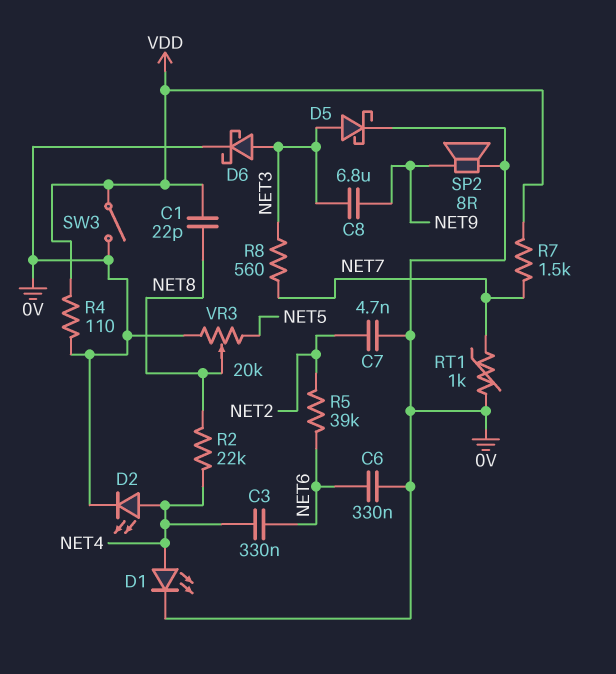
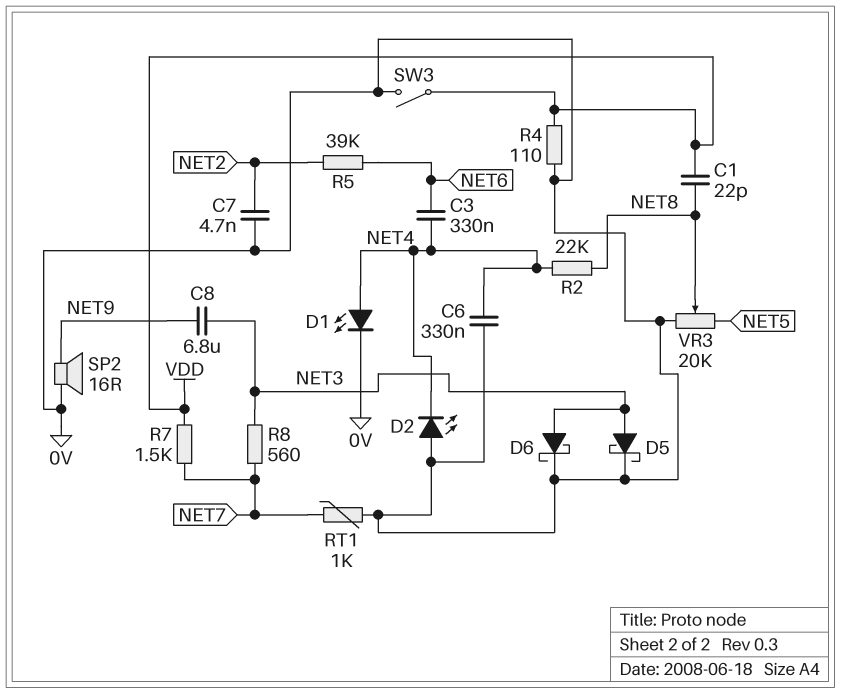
C6: 330nF (0V, NET6) -> 330nF (0V, NET4)
D2: LED (A NET4, K 0V) -> LED (A 0V, K NET4)
SP2: speaker 8R (0V, NET9) -> speaker 16R (0V, NET9)

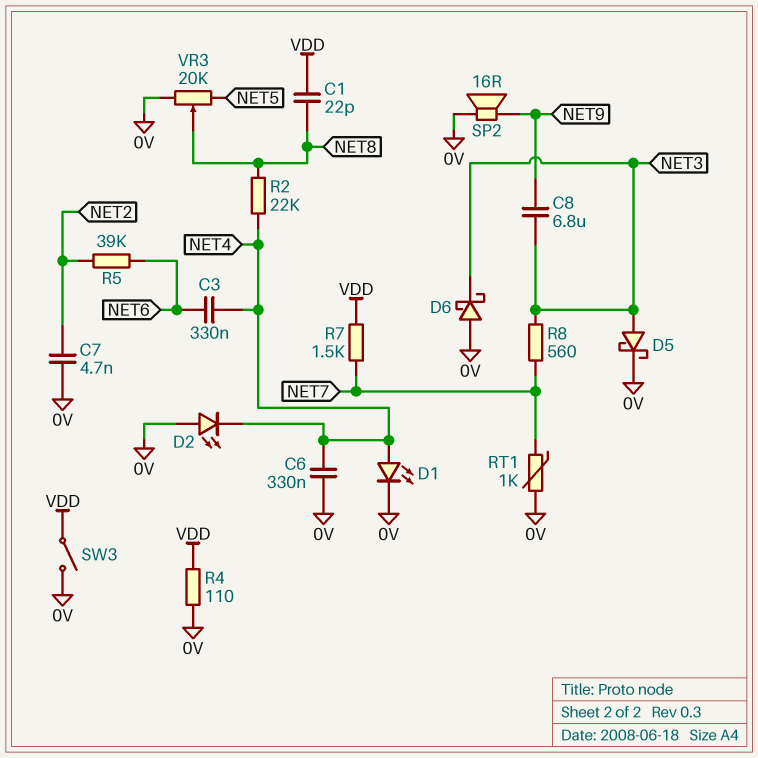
D6: schottky (A NET3, K 0V) -> schottky (A 0V, K NET3)

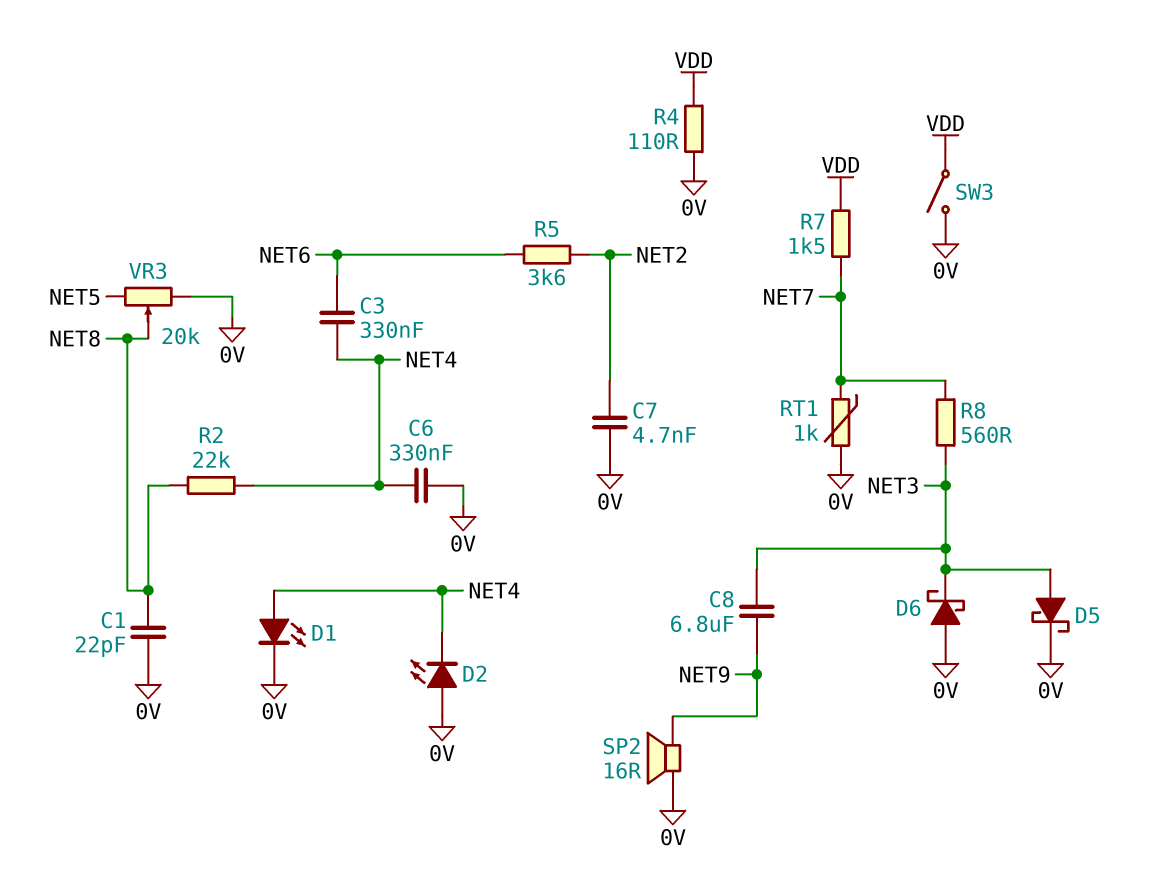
C1: 22pF (NET8, VDD) -> 22pF (0V, NET8)
R5: 39k (NET2, NET6) -> 3.6k (NET2, NET6)

